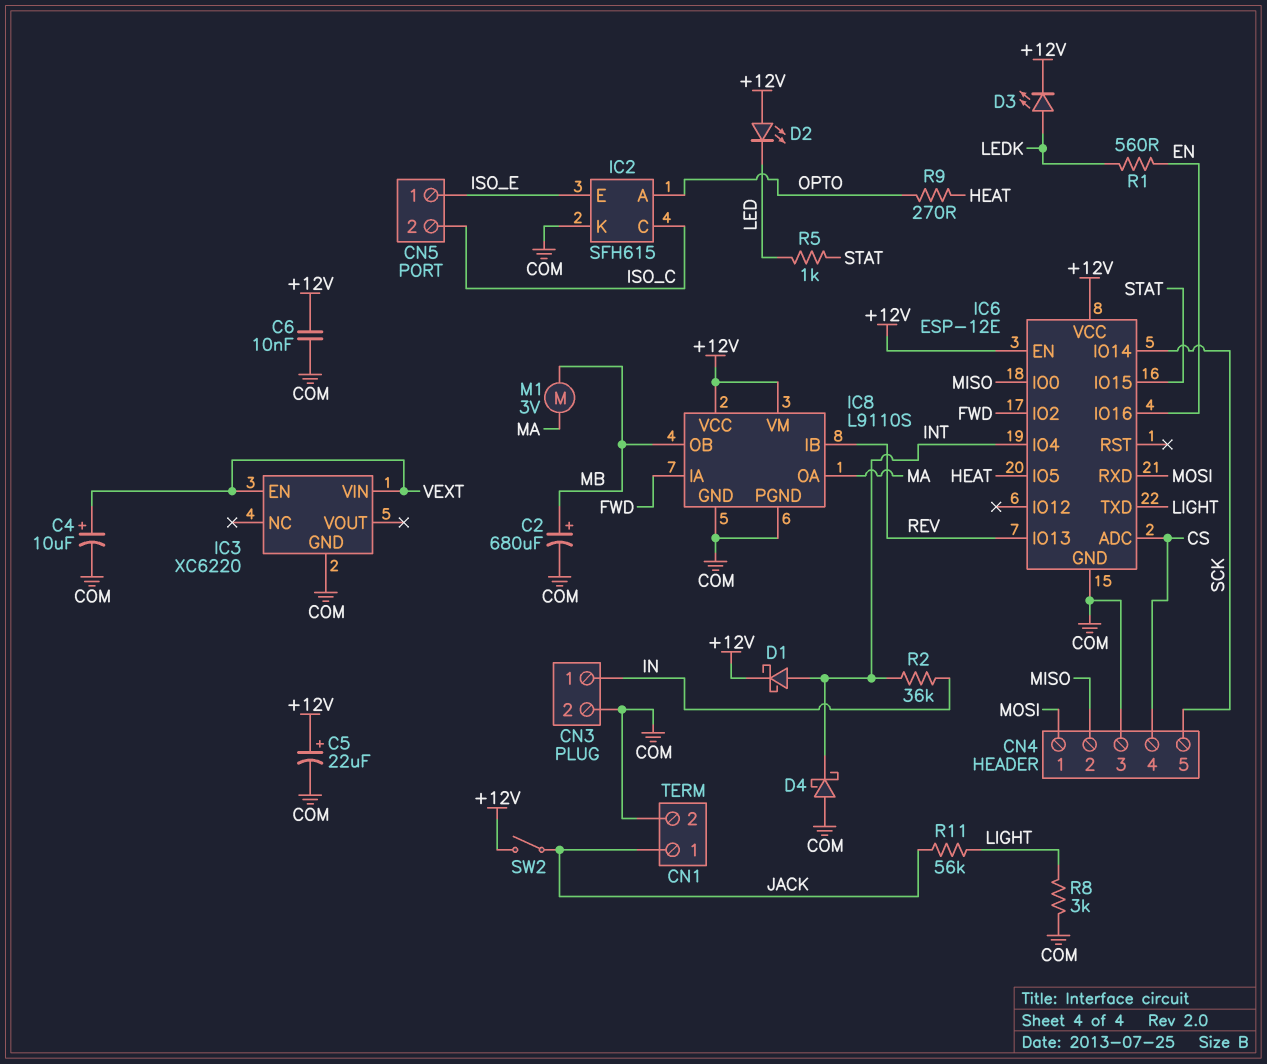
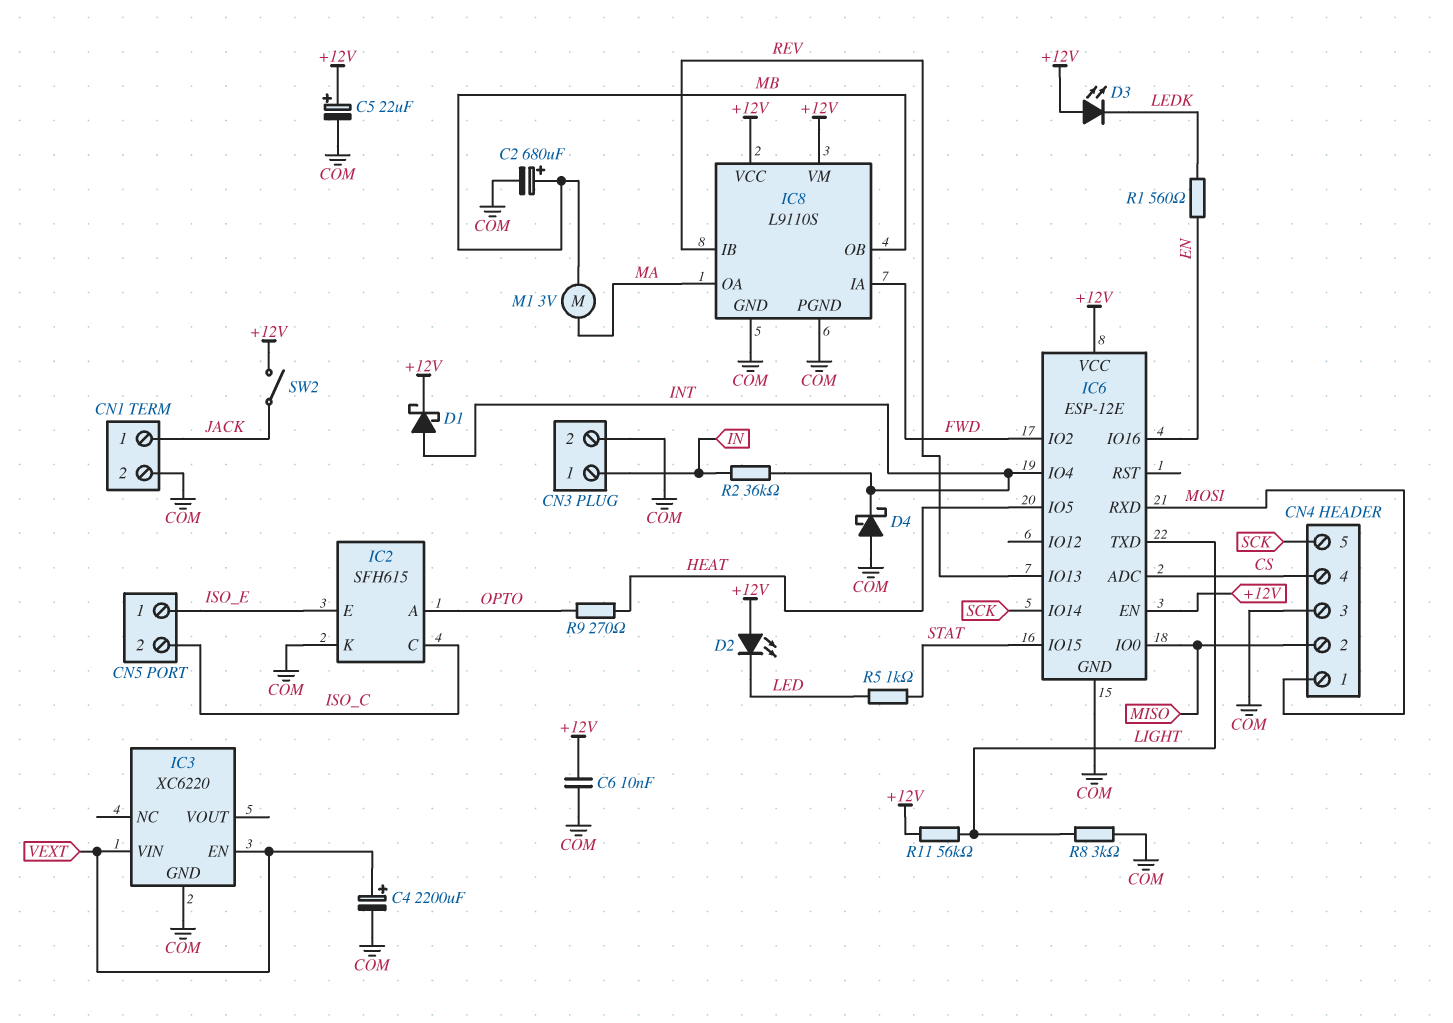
C4: 10uF (plus VEXT, minus COM) -> 2200uF (plus VEXT, minus COM)
D3: LED (A LEDK, K +12V) -> LED (A +12V, K LEDK)
R11: 56k (JACK, LIGHT) -> 56k (+12V, LIGHT)

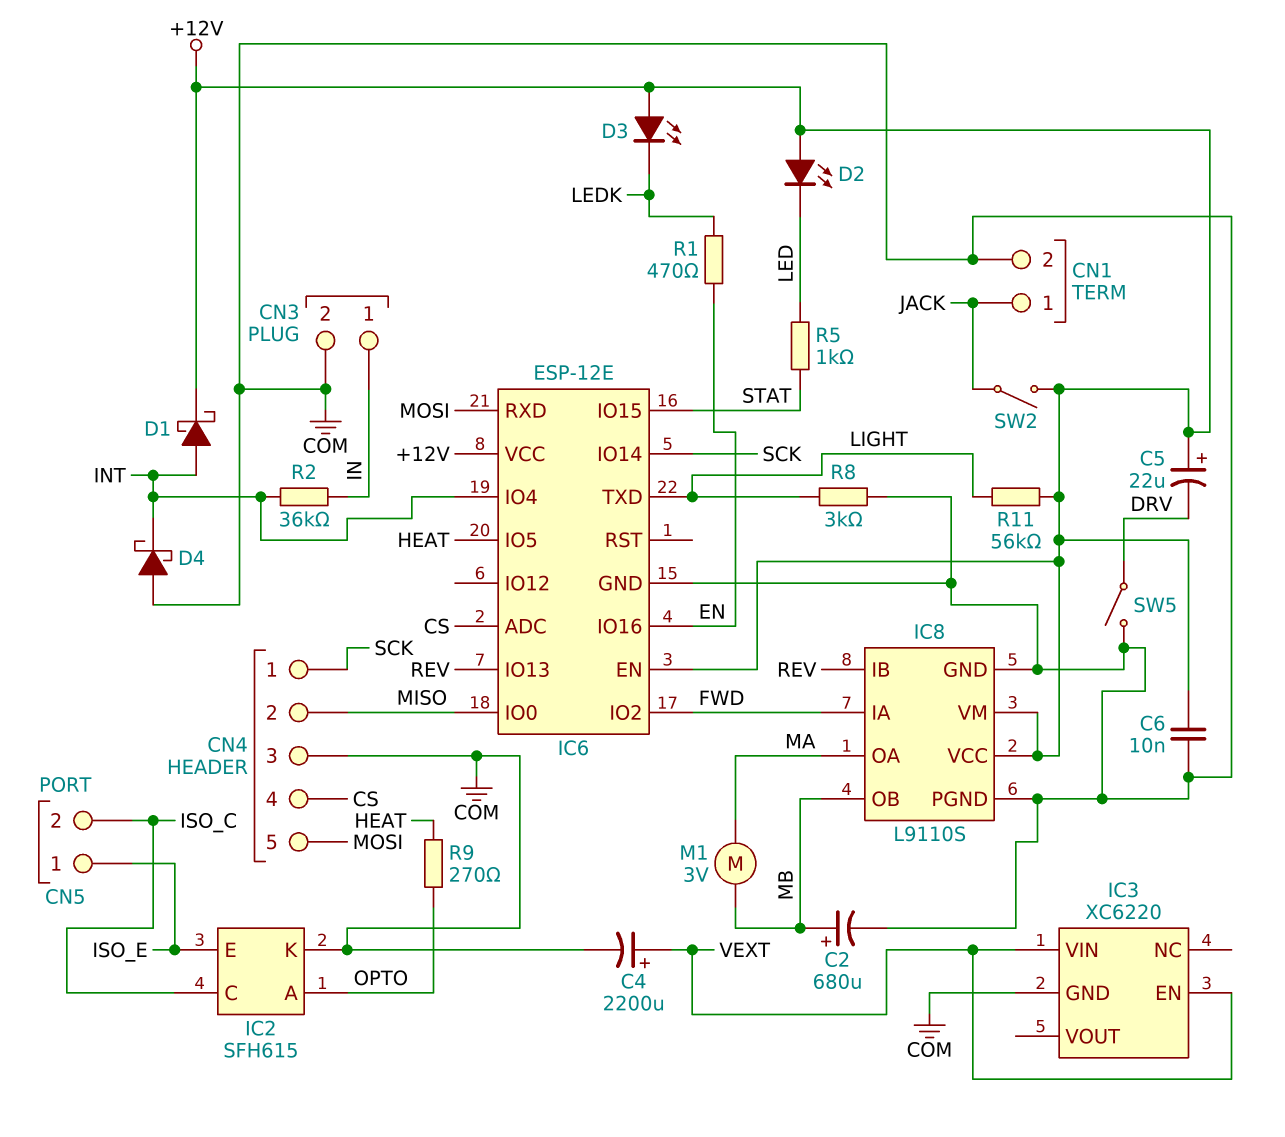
C5: 22uF (plus +12V, minus COM) -> 22uF (plus +12V, minus DRV)
CN4 pin 1: MOSI -> SCK
CN4 pin 5: SCK -> MOSI
R1: 560 (EN, LEDK) -> 470 (EN, LEDK)
SW5: none -> switch (COM, DRV)

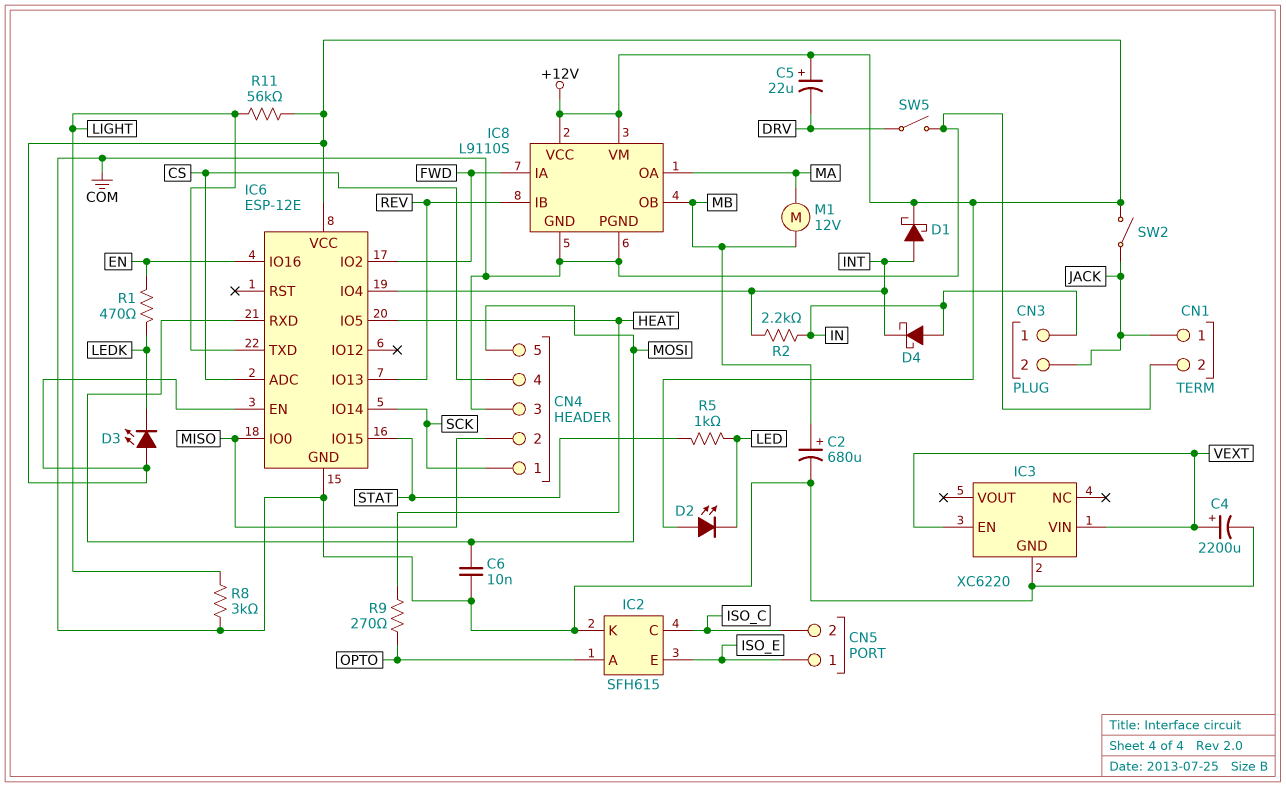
C6: 10nF (+12V, COM) -> 10nF (COM, MOSI)
CN3 pin 2: COM -> JACK
D4: schottky (A COM, K INT) -> schottky (A IN, K INT)
M1: motor 3V (MA, MB) -> motor 12V (MA, MB)
R2: 36k (IN, INT) -> 2.2k (IN, INT)

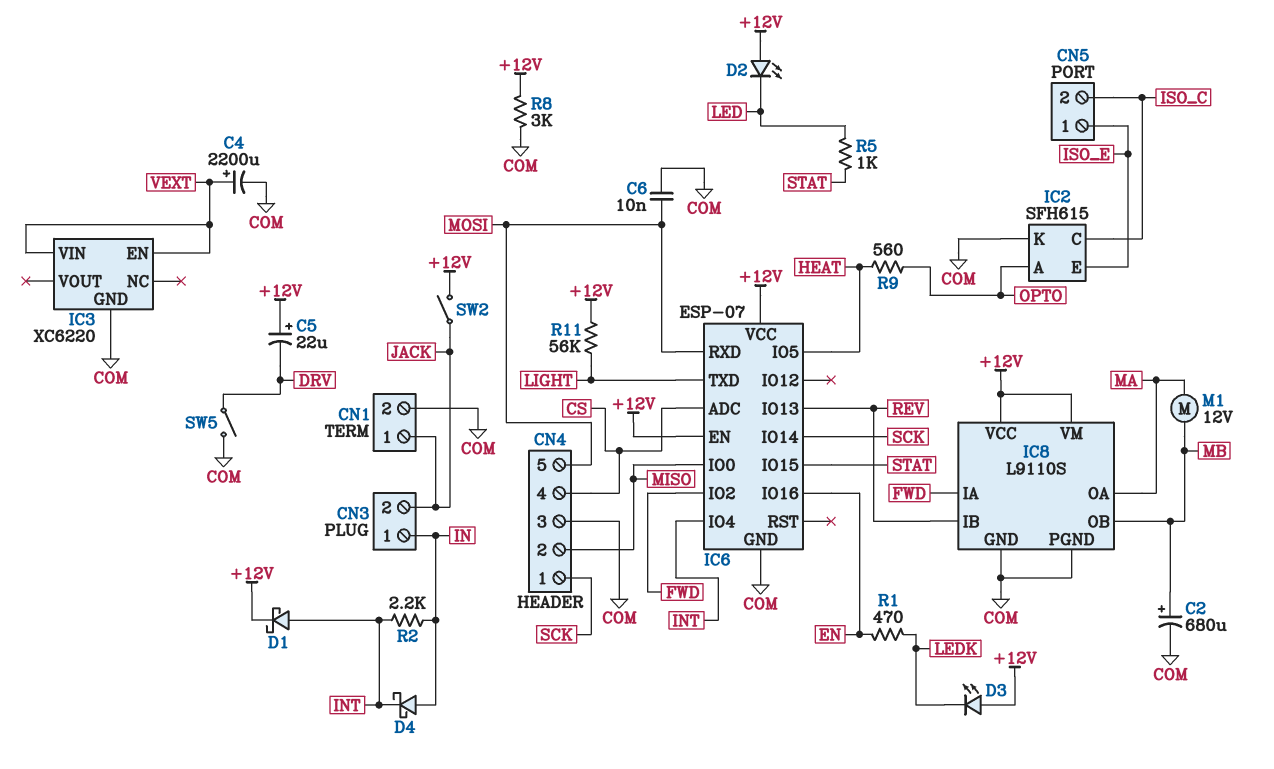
IC6: ESP-12E -> ESP-07
R8: 3k (COM, LIGHT) -> 3k (+12V, COM)
R9: 270 (HEAT, OPTO) -> 560 (HEAT, OPTO)

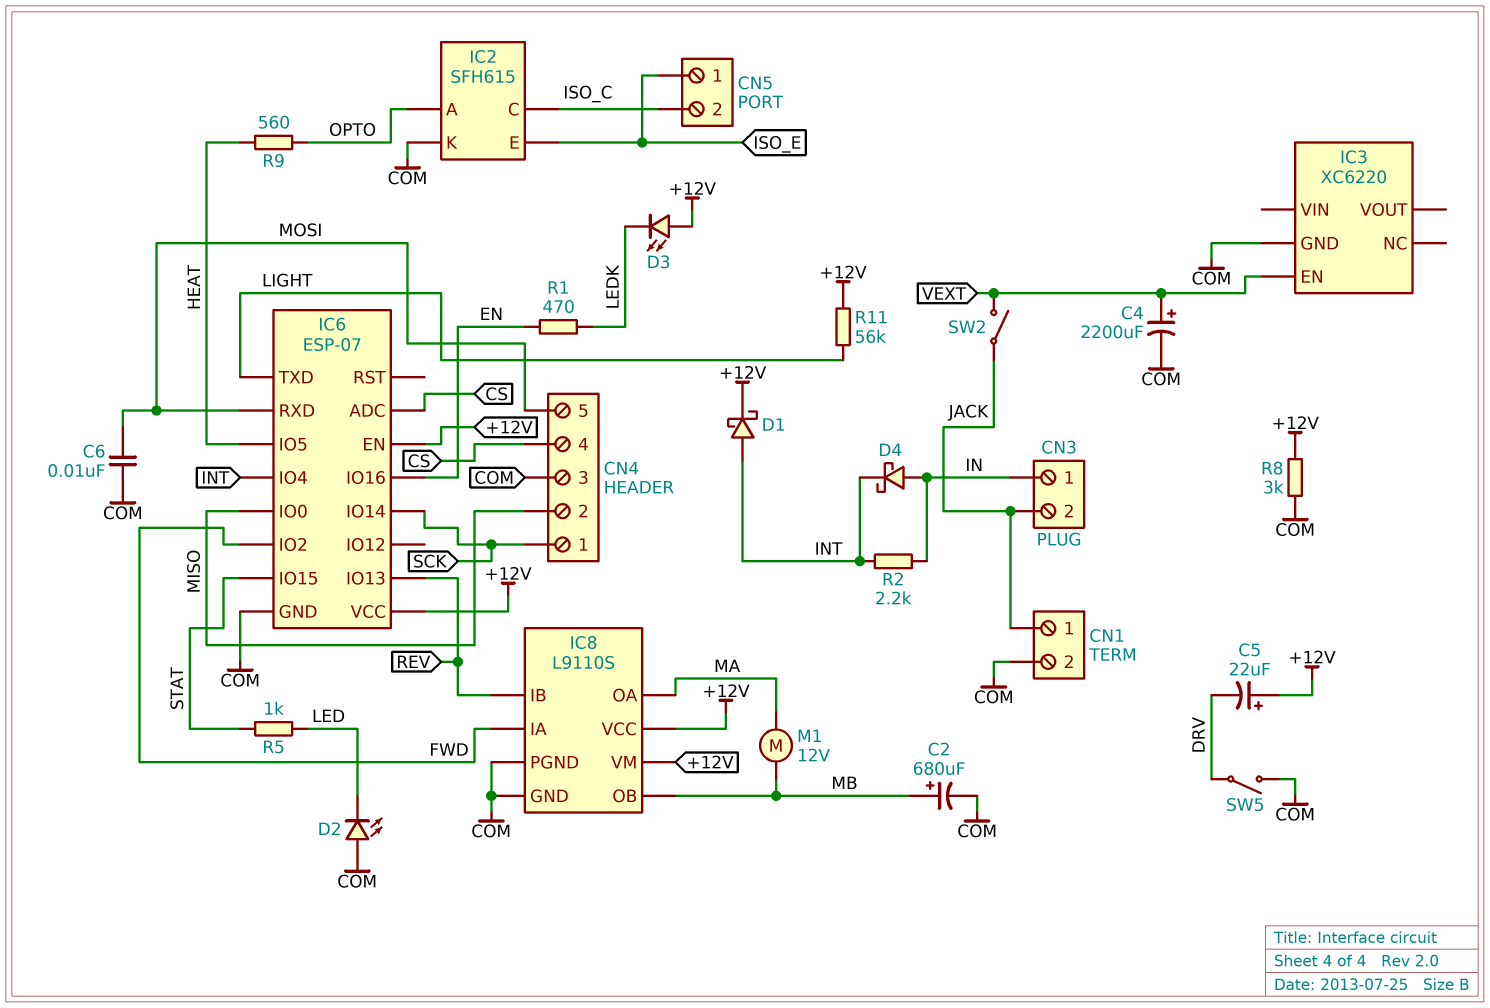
D2: LED (A +12V, K LED) -> LED (A COM, K LED)
IC3 pin VIN: VEXT -> none
SW2: switch (+12V, JACK) -> switch (JACK, VEXT)

